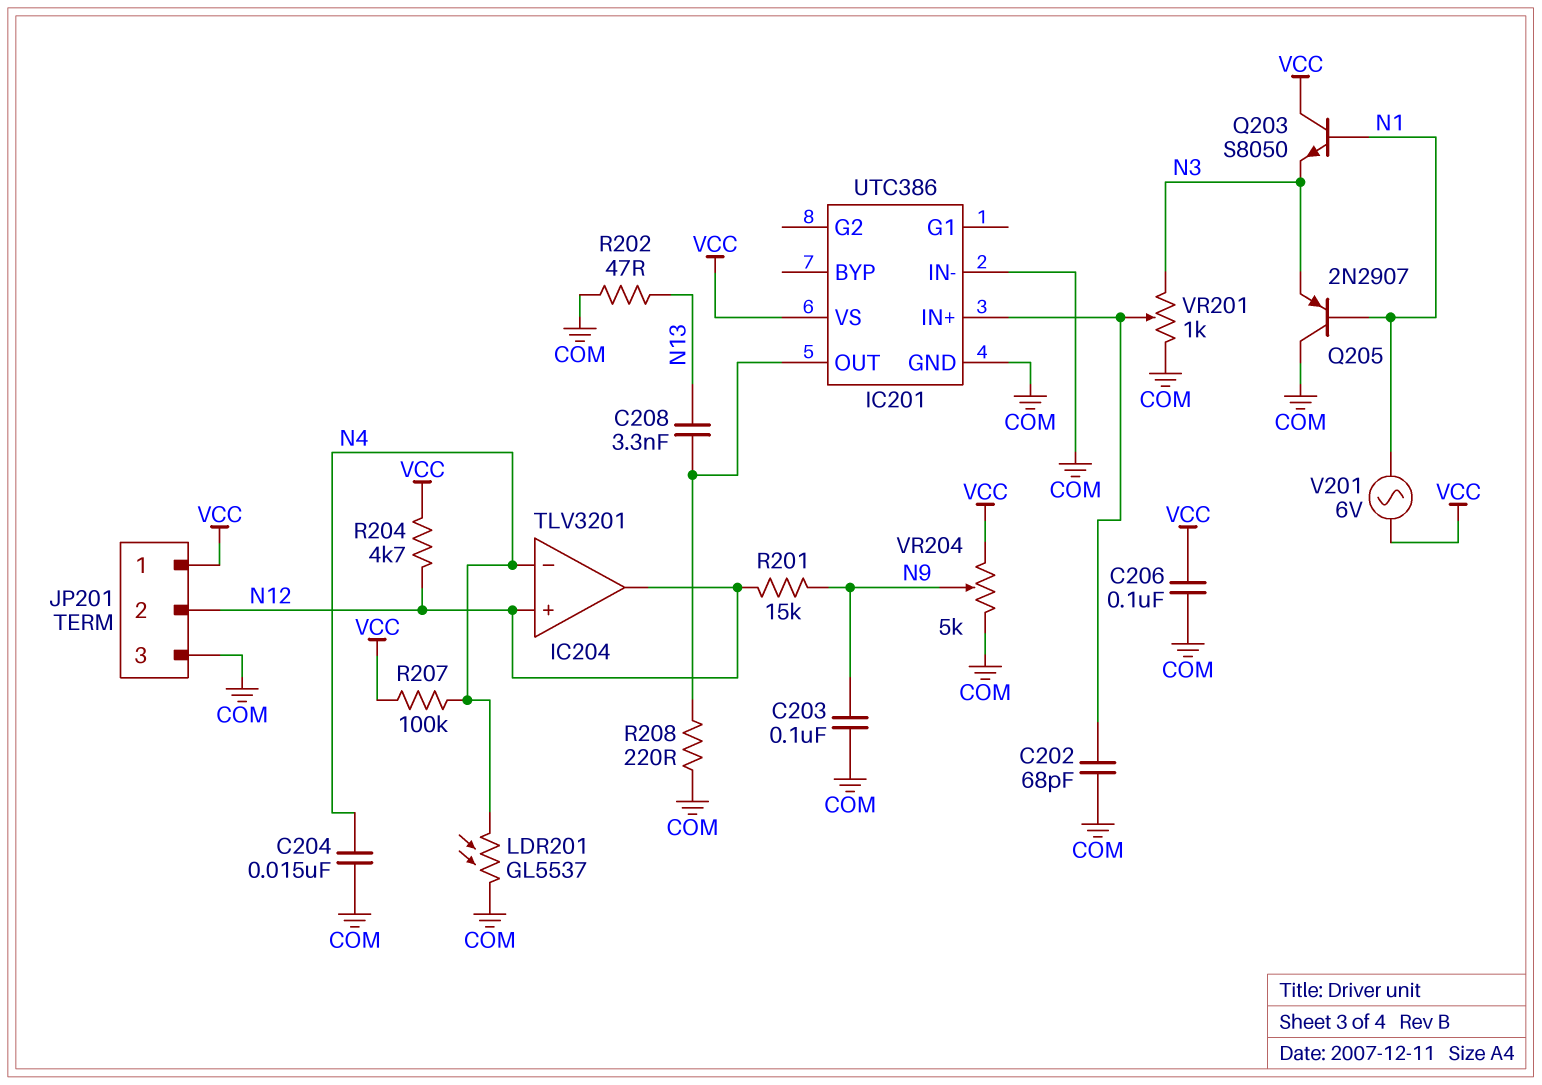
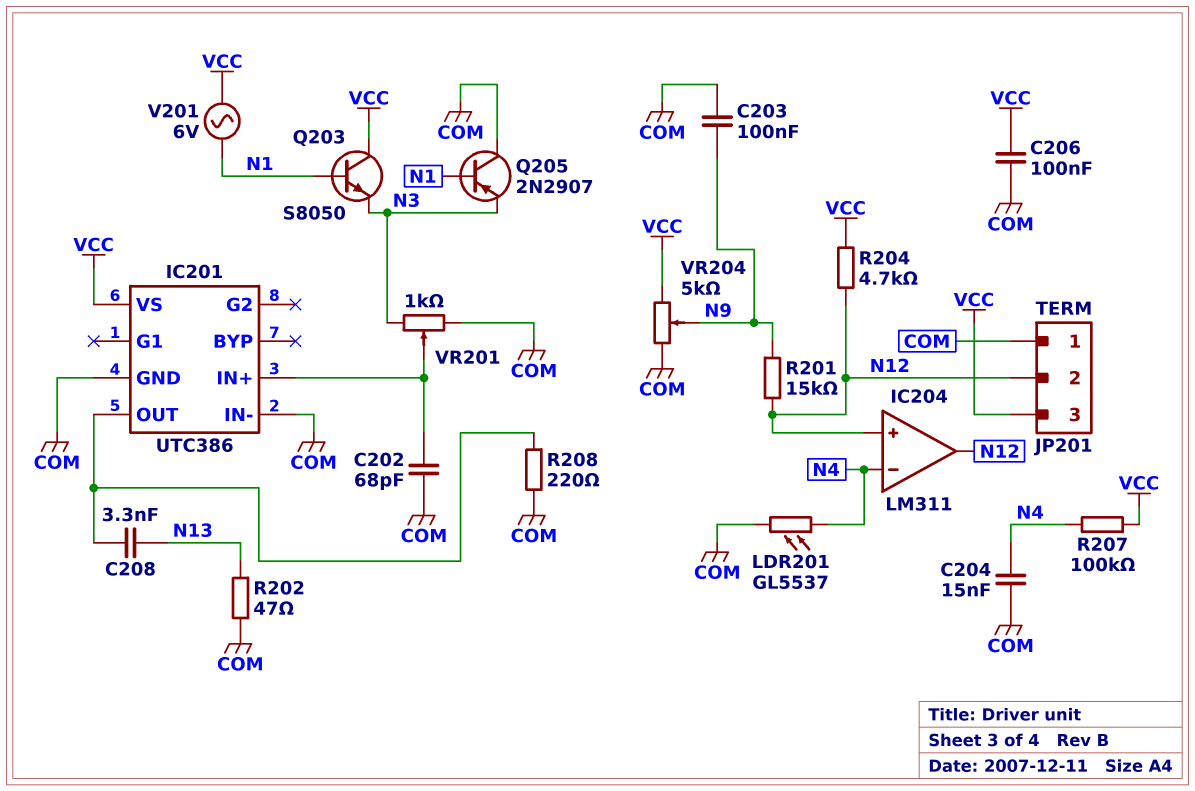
IC204: TLV3201 -> LM311
JP201 pin 1: VCC -> COM
JP201 pin 3: COM -> VCC

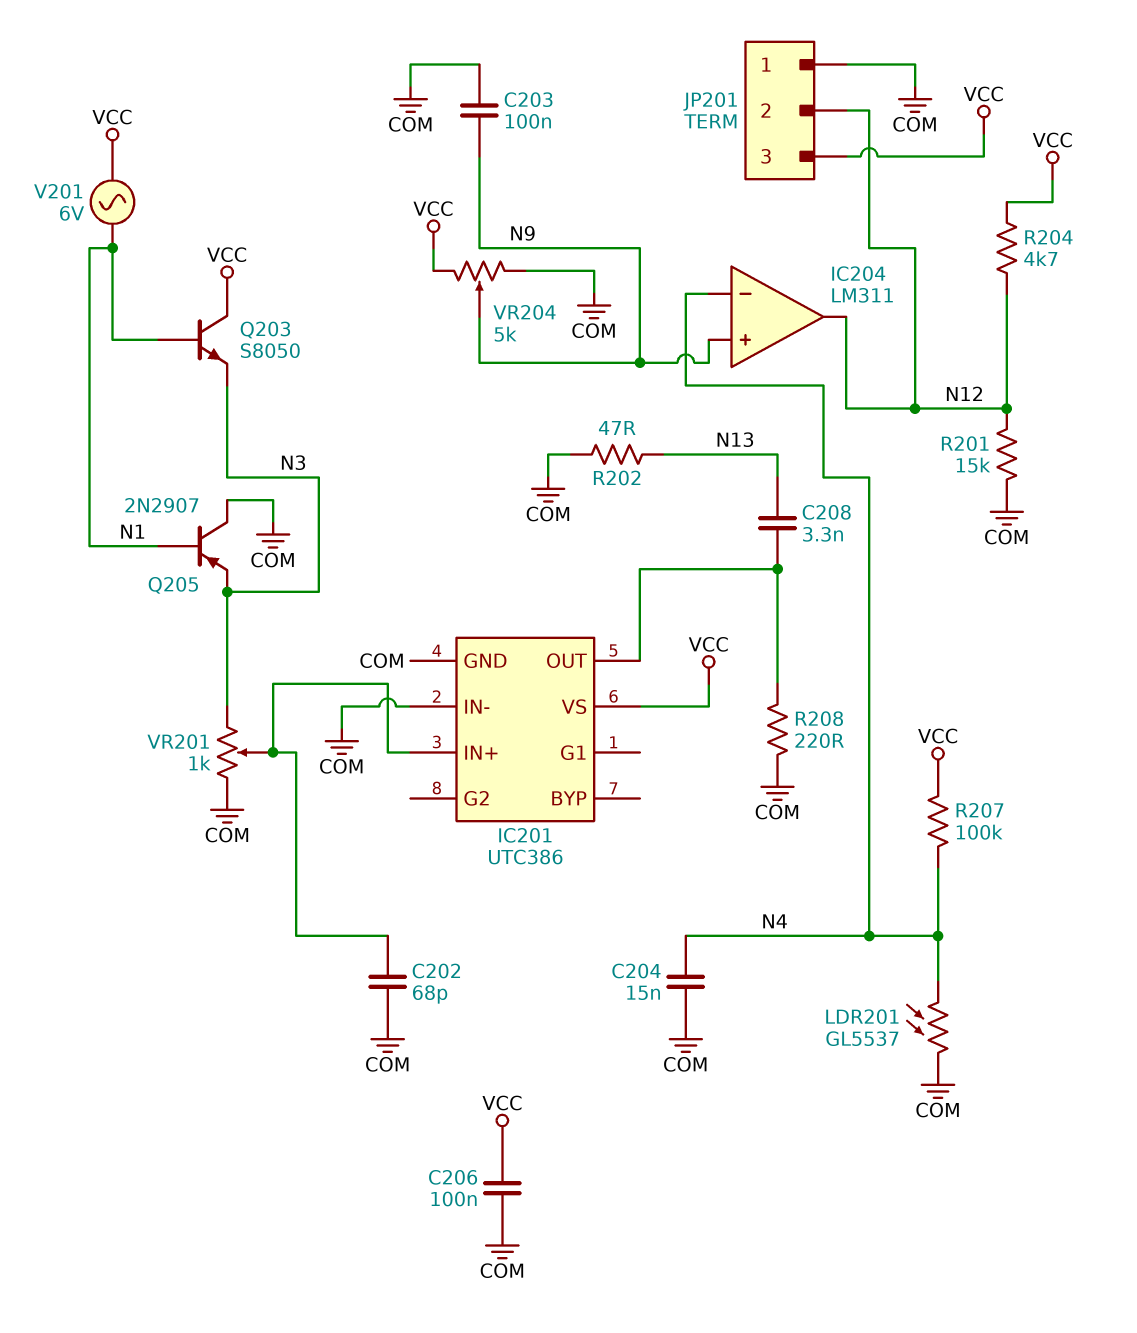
IC204 pin in+: N12 -> N9
R201: 15k (N9, N12) -> 15k (COM, N12)

